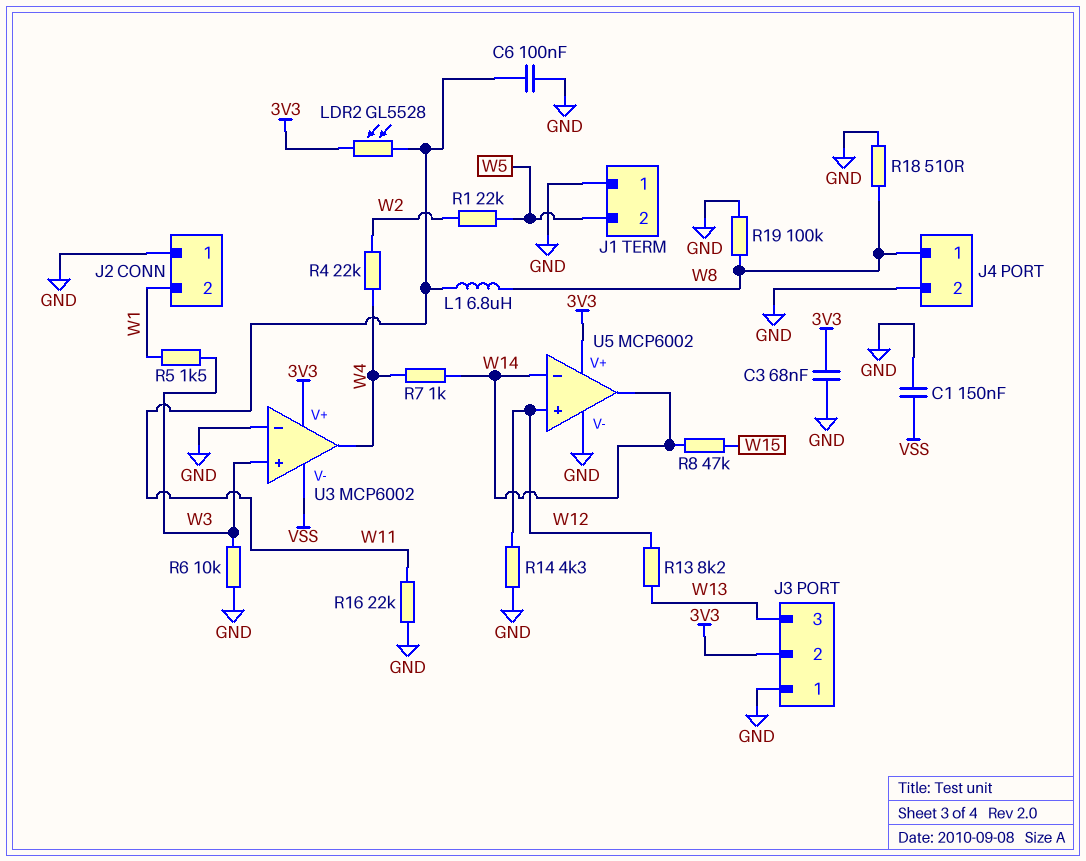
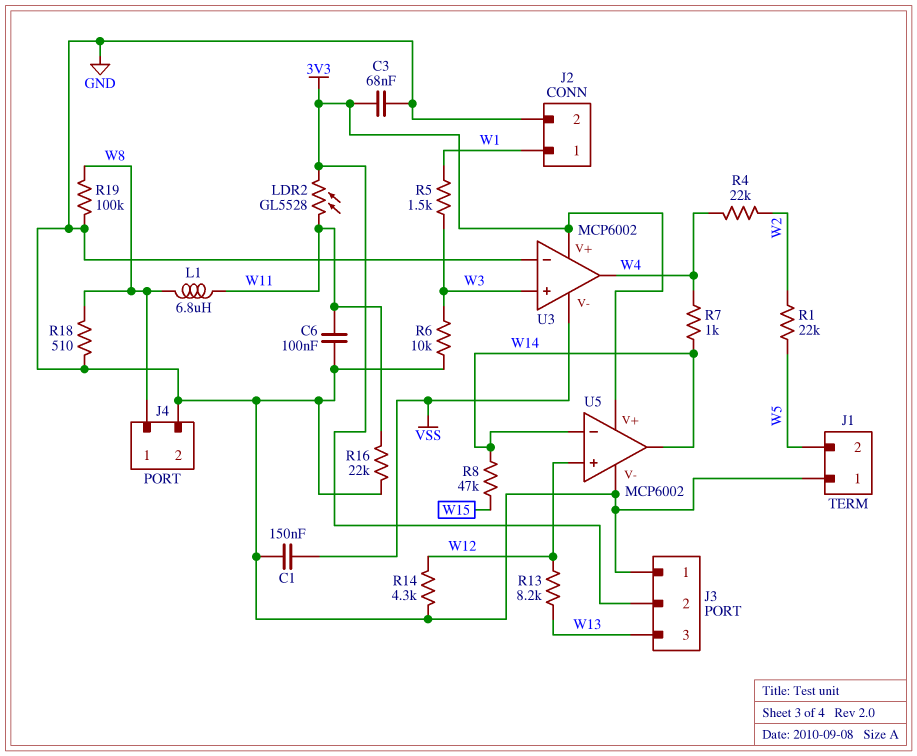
J2 pin 1: GND -> W1
J2 pin 2: W1 -> GND

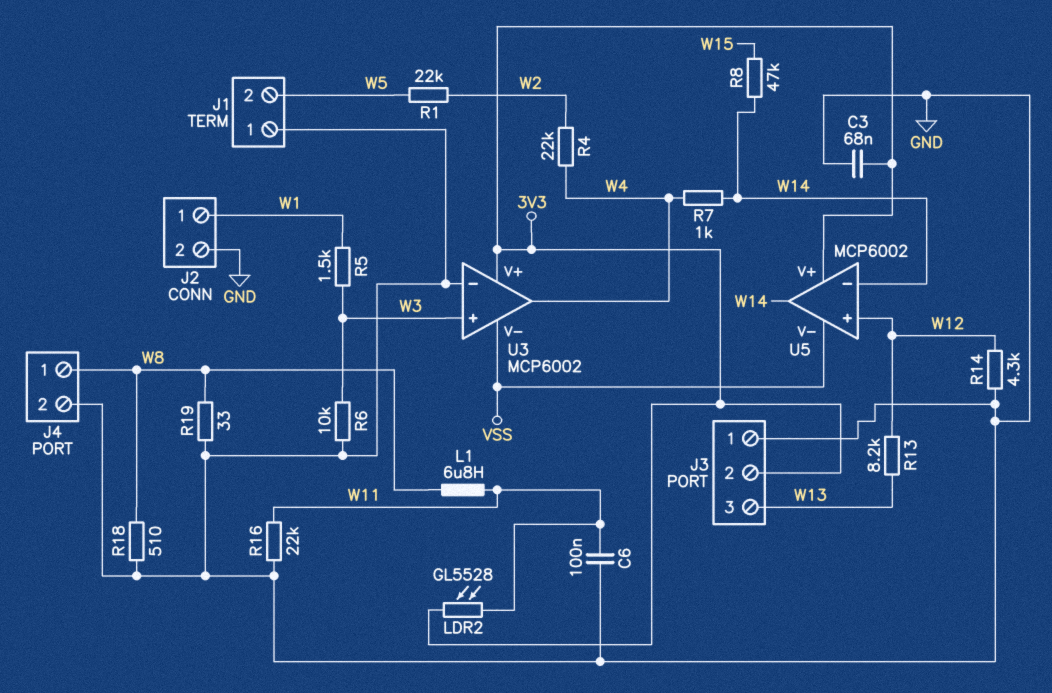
C1: 150nF (GND, VSS) -> none
R19: 100k (GND, W8) -> 33 (GND, W8)
U5 pin V-: GND -> VSS

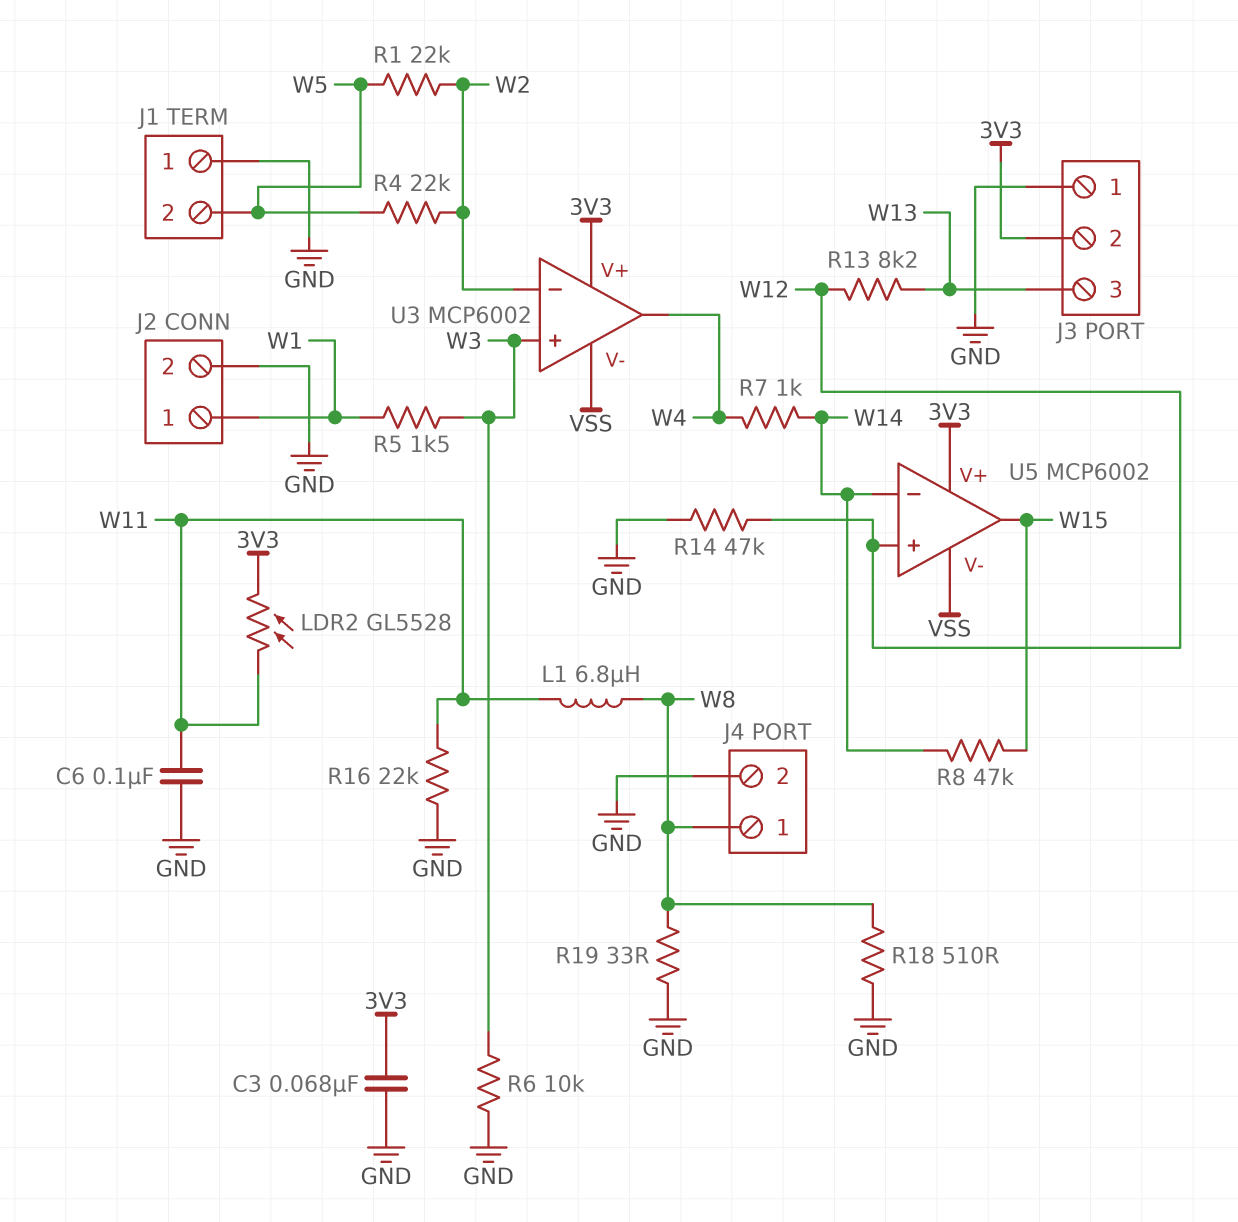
R4: 22k (W2, W4) -> 22k (W2, W5)
R14: 4.3k (GND, W12) -> 47k (GND, W12)
U3 pin in-: GND -> W2
U5 pin out: W14 -> W15

